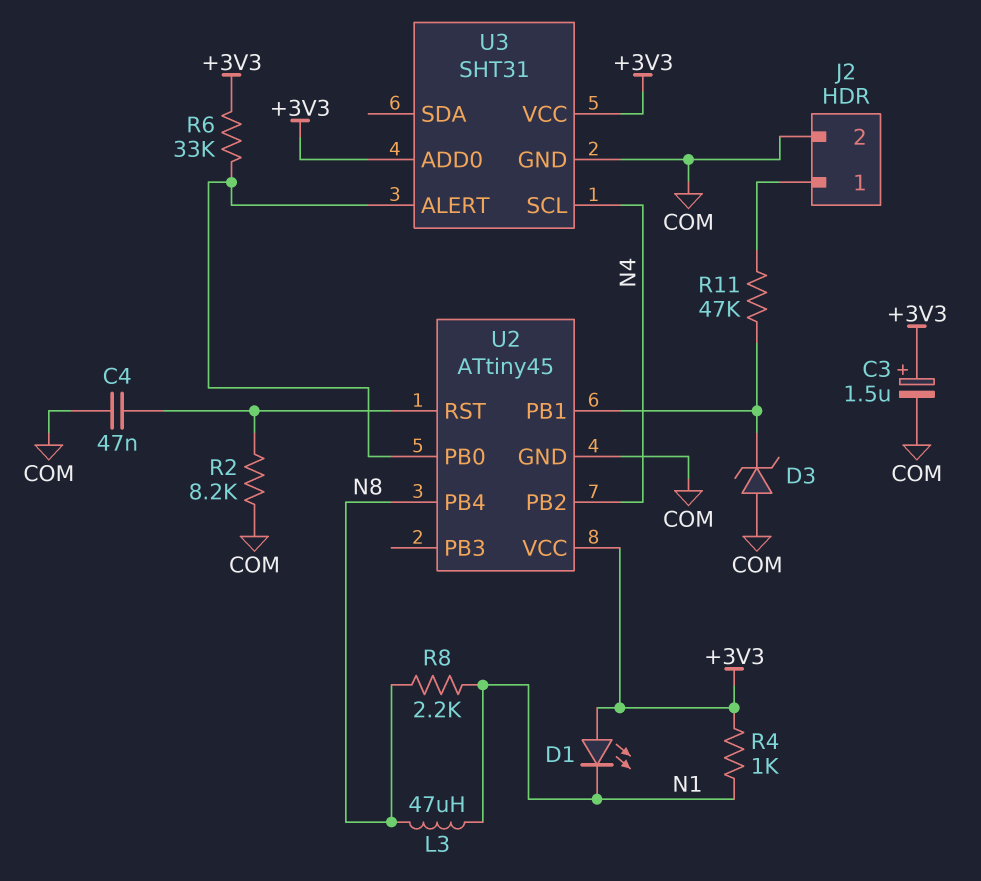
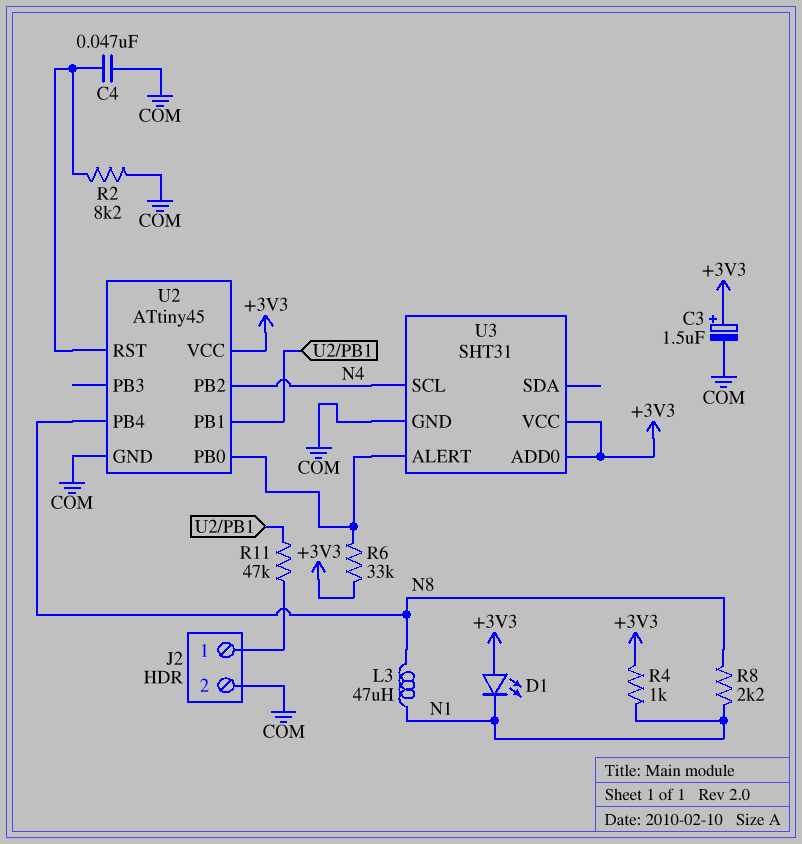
D3: zener (A COM, K U2/PB1) -> none

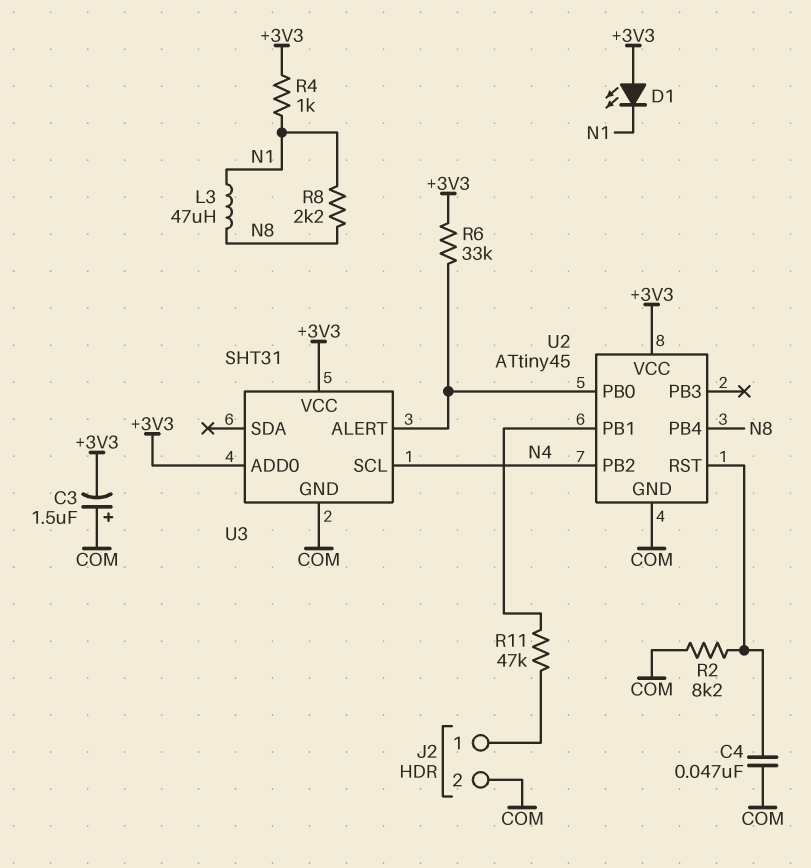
C3: 1.5uF (plus +3V3, minus COM) -> 1.5uF (plus COM, minus +3V3)

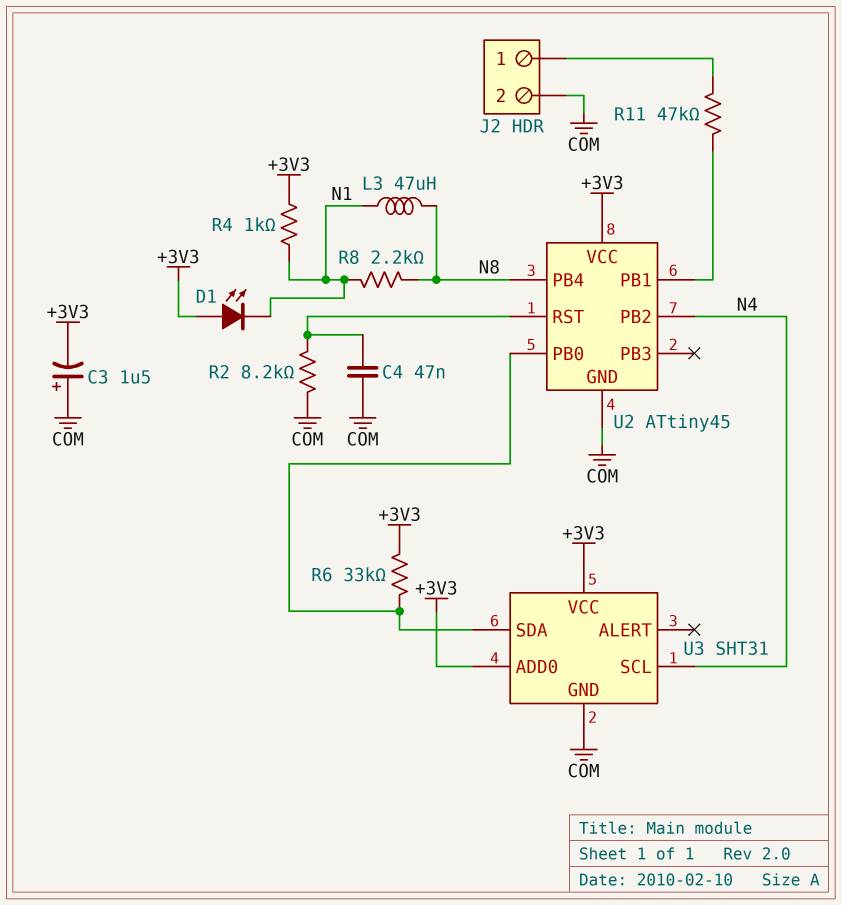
U3 pin ALERT: U2/PB0 -> none
U3 pin SDA: none -> U2/PB0

